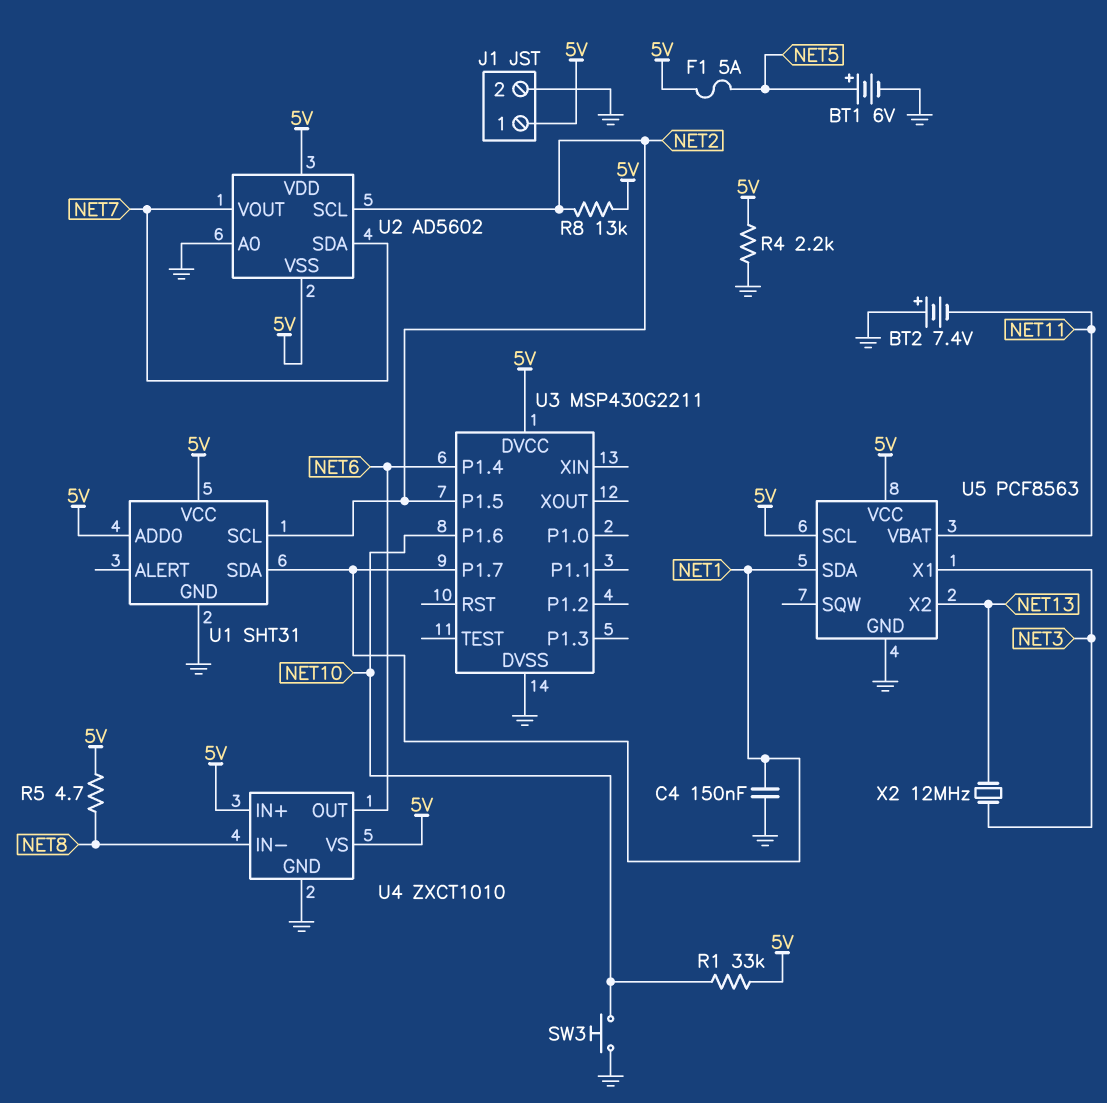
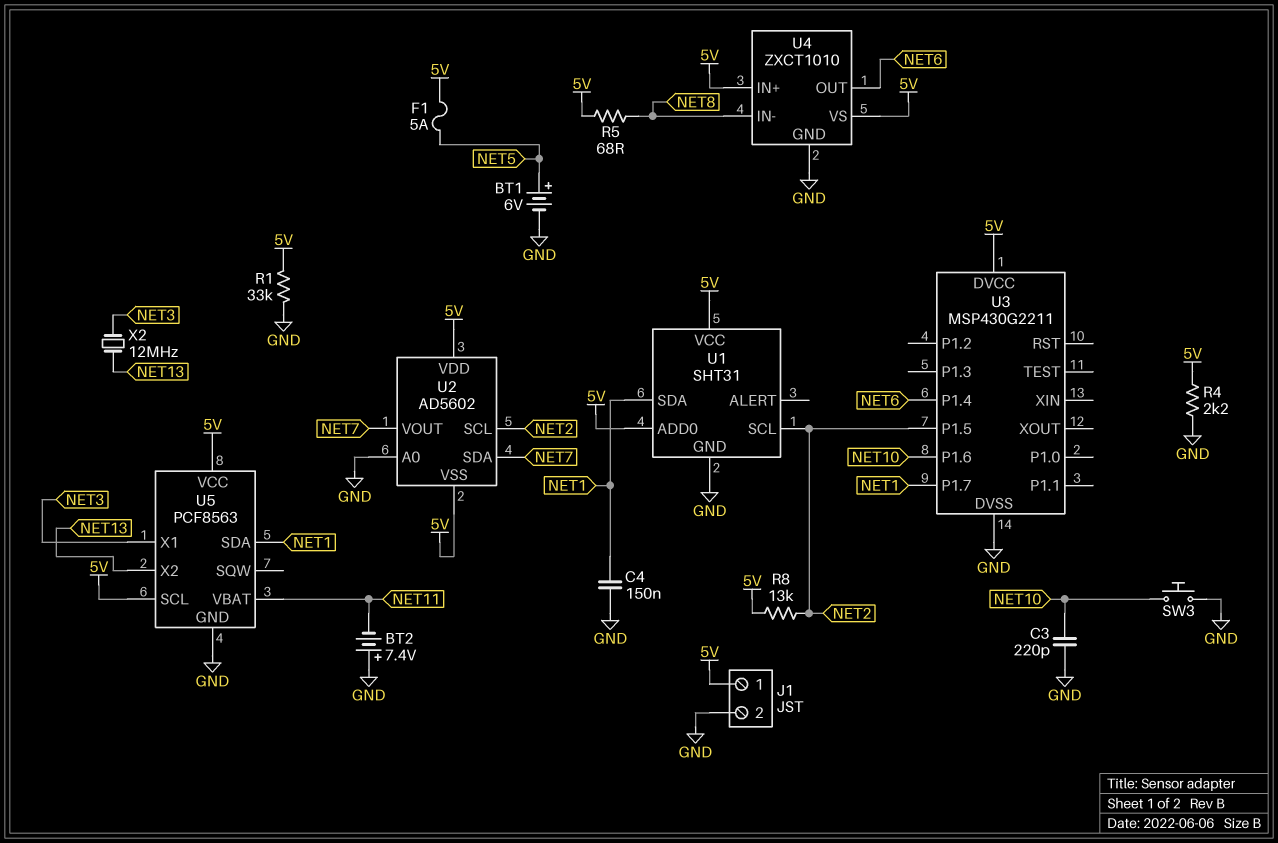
C3: none -> 220pF (GND, NET10)
R1: 33k (5V, NET10) -> 33k (5V, GND)
R5: 4.7 (5V, NET8) -> 68 (5V, NET8)

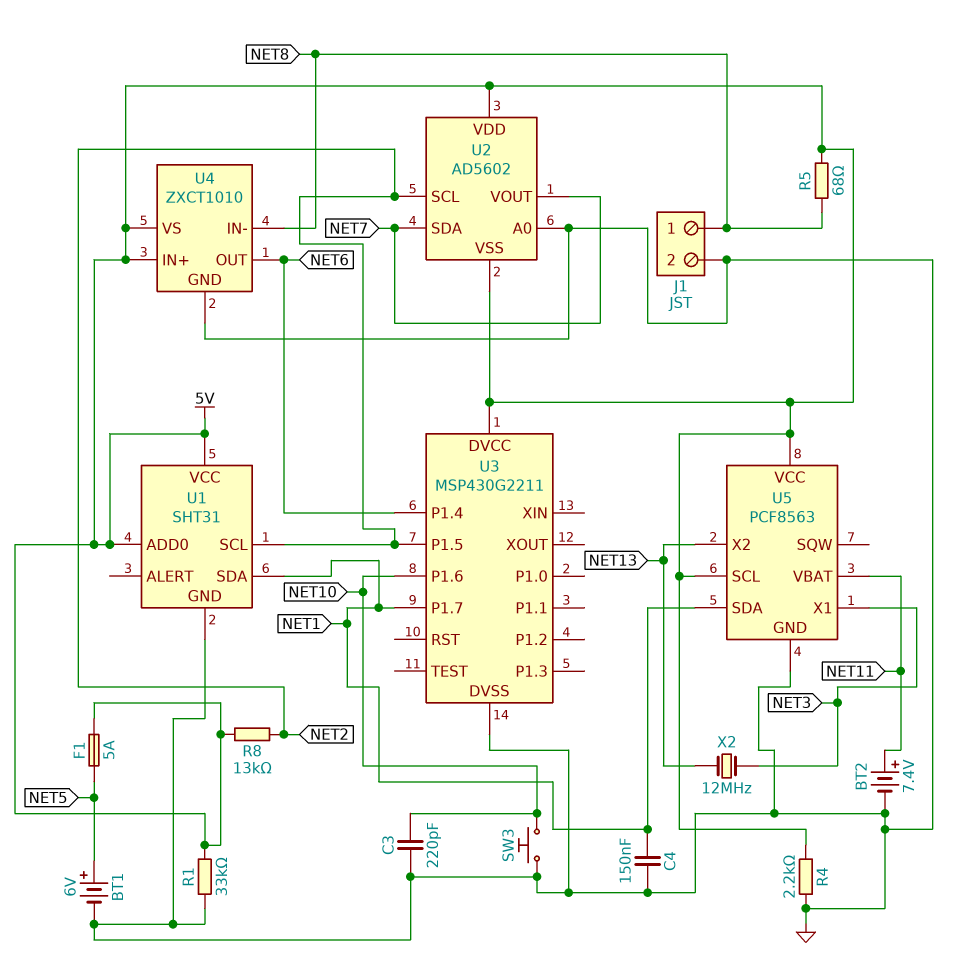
BT2: 7.4V (plus GND, minus NET11) -> 7.4V (plus NET11, minus GND)
J1 pin 1: 5V -> NET8

